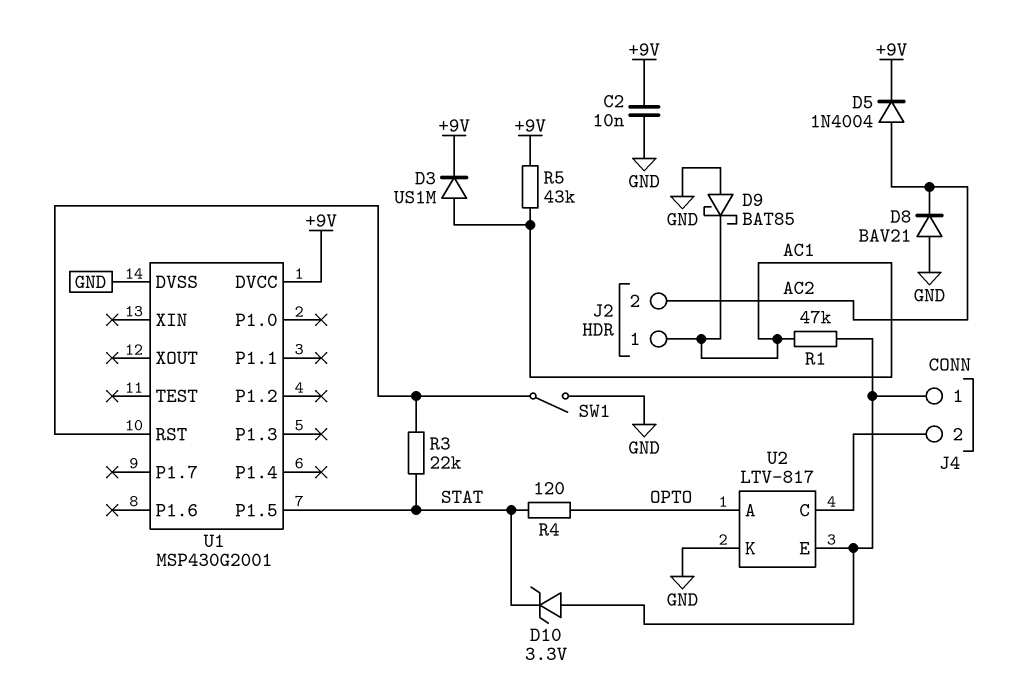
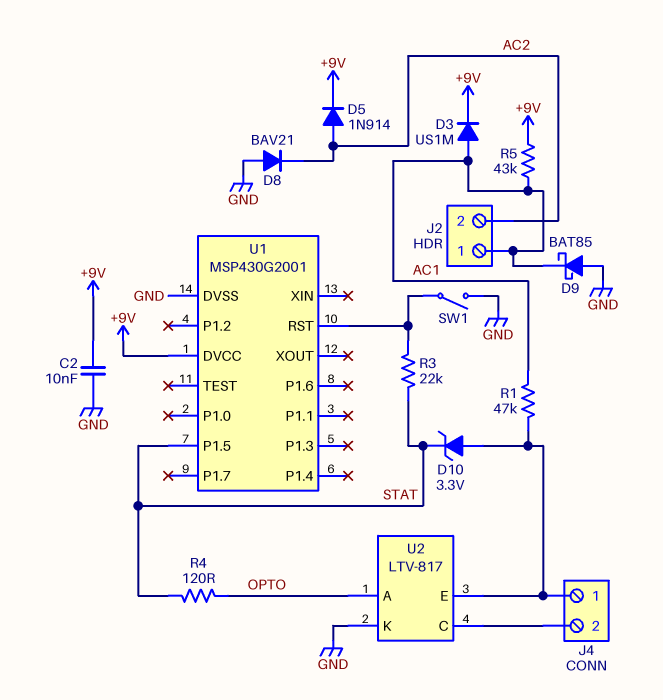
D5: diode 1N4004 (A AC2, K +9V) -> diode 1N914 (A AC2, K +9V)

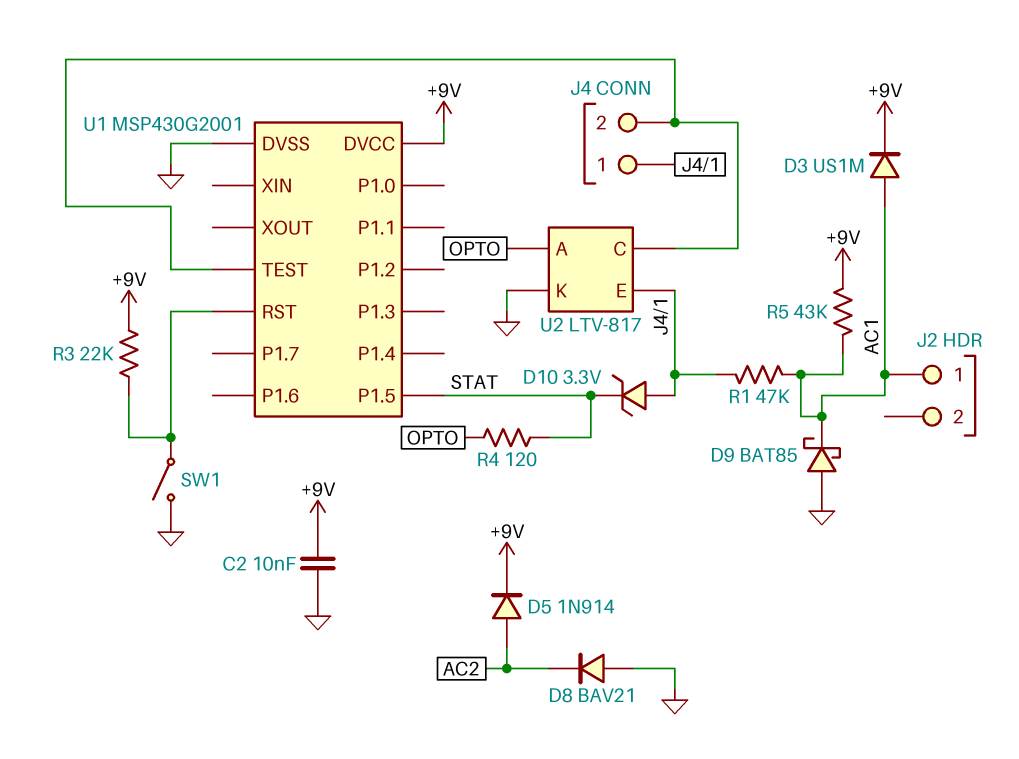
J2 pin 2: AC2 -> none
R3: 22k (STAT, U1/RST) -> 22k (+9V, U1/RST)
U1 pin TEST: none -> J4/2

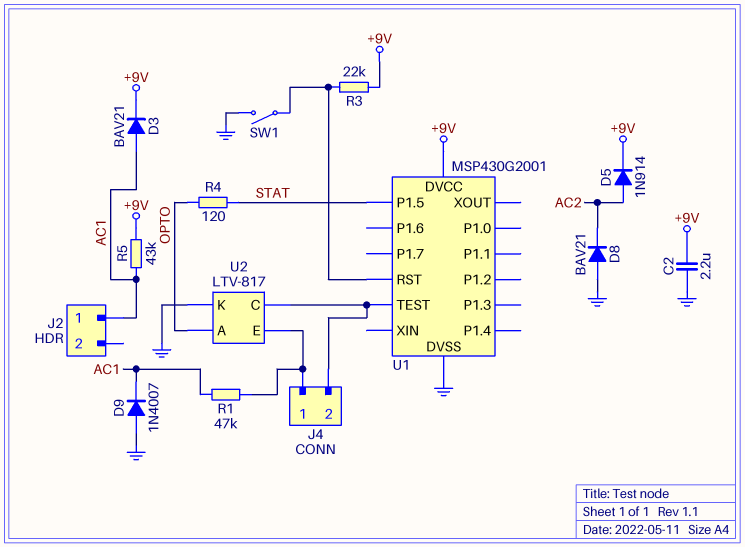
C2: 10nF (+9V, GND) -> 2.2uF (+9V, GND)
D3: diode US1M (A AC1, K +9V) -> diode BAV21 (A AC1, K +9V)
D9: schottky BAT85 (A GND, K AC1) -> diode 1N4007 (A GND, K AC1)
D10: zener 3.3V (A J4/1, K STAT) -> none

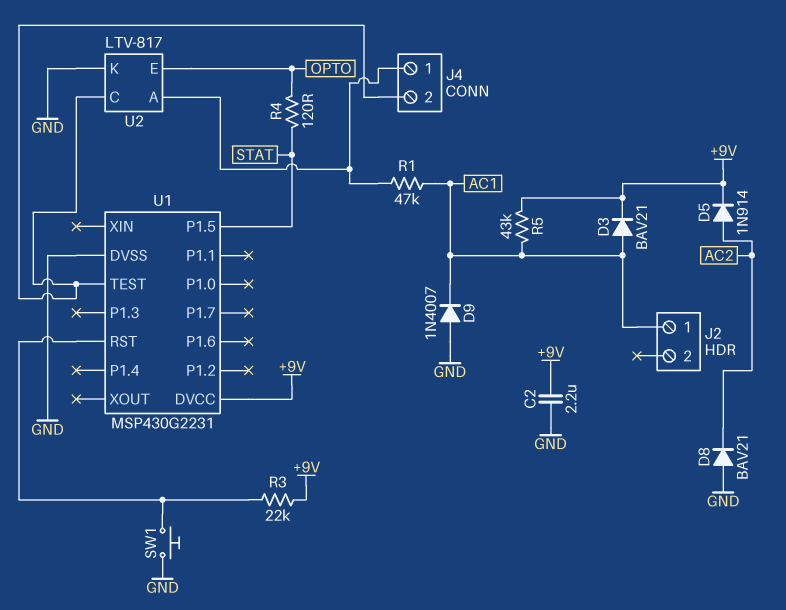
SW1: switch (GND, U1/RST) -> button (GND, U1/RST)
U1: MSP430G2001 -> MSP430G2231
U2 pin A: OPTO -> J4/1
U2 pin E: J4/1 -> OPTO

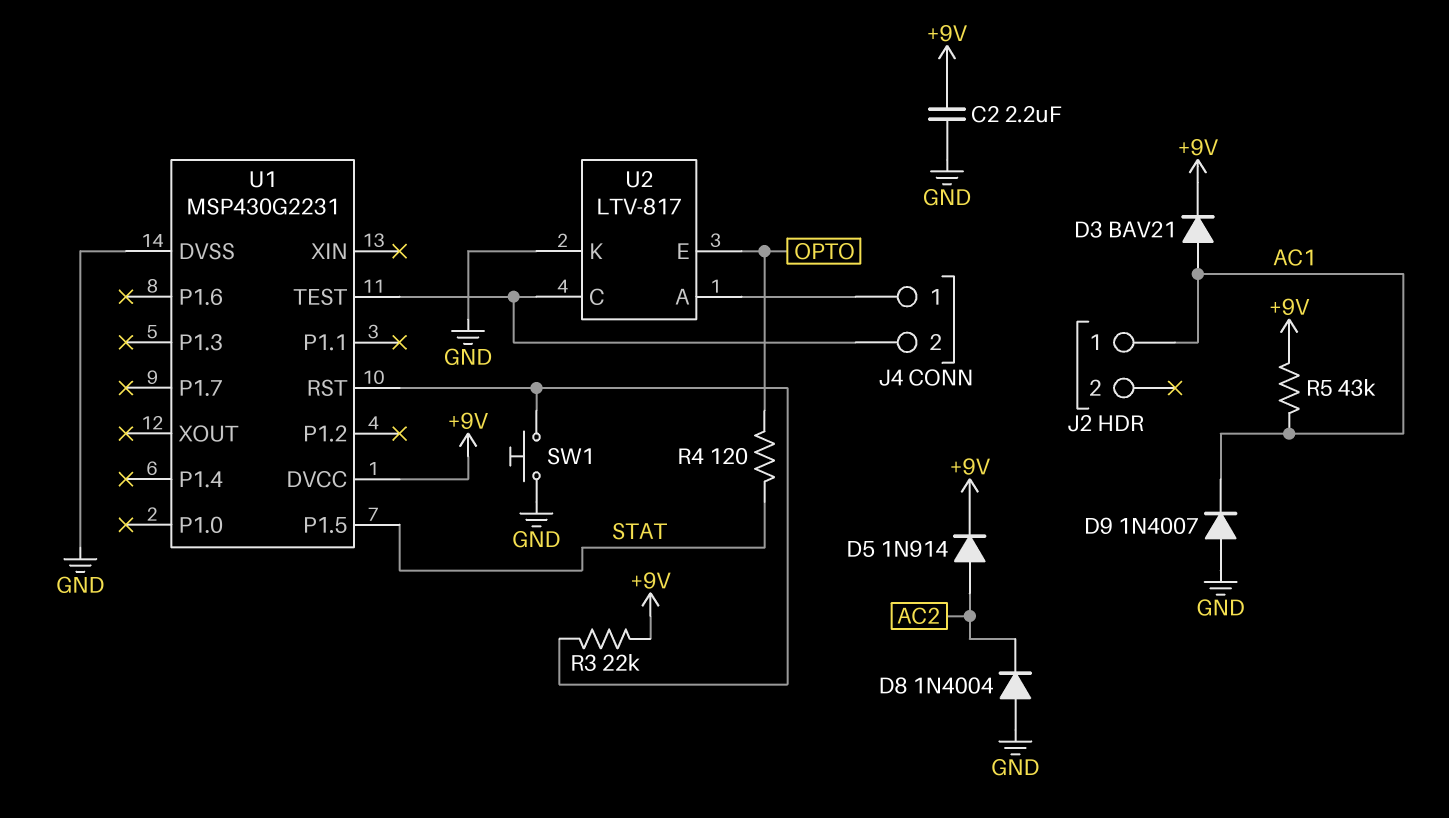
D8: diode BAV21 (A GND, K AC2) -> diode 1N4004 (A GND, K AC2)
R1: 47k (AC1, J4/1) -> none

